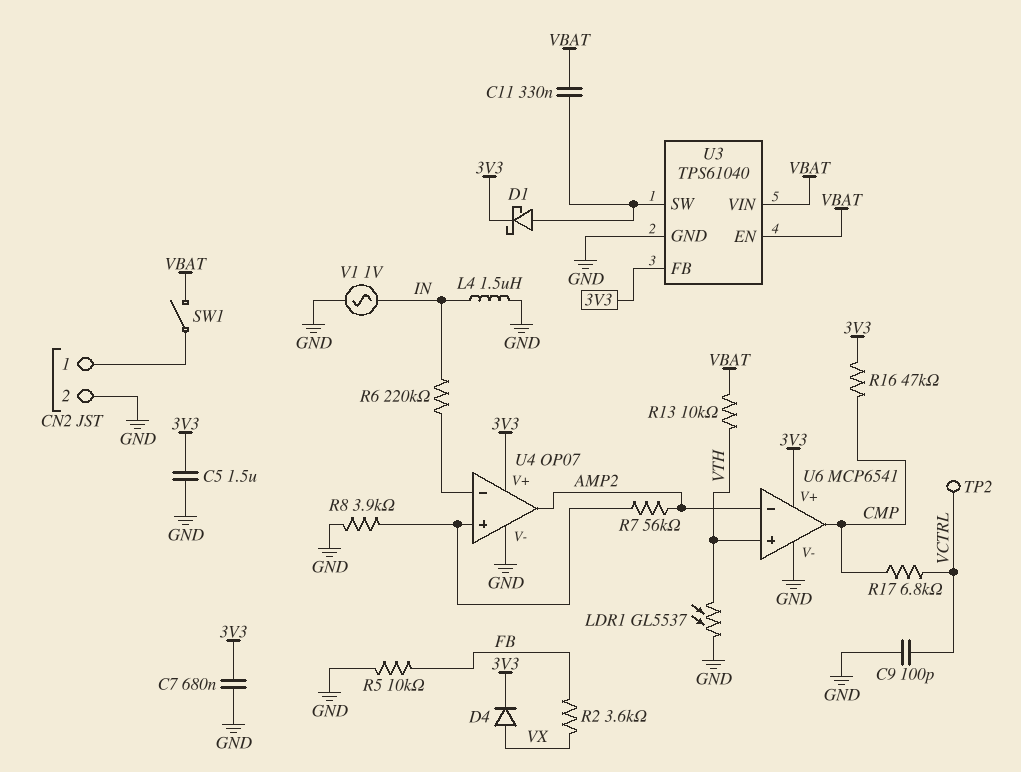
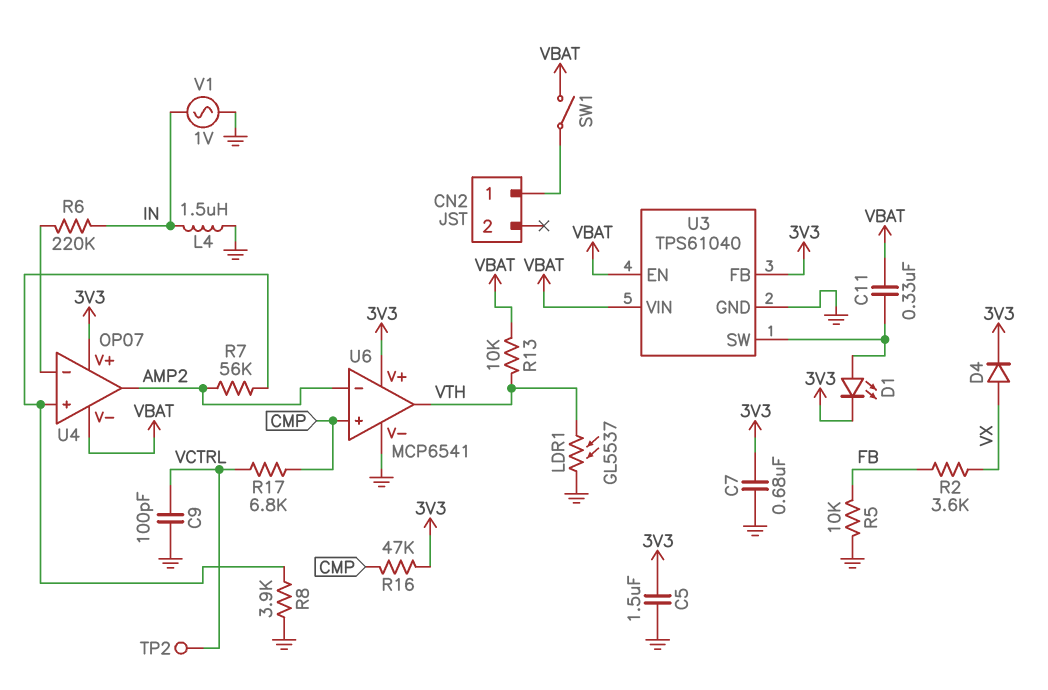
CN2 pin 2: GND -> none
D1: schottky (A U3/SW, K 3V3) -> LED (A U3/SW, K 3V3)
U4 pin V-: GND -> VBAT
U6 pin in+: VTH -> CMP
U6 pin out: CMP -> VTH

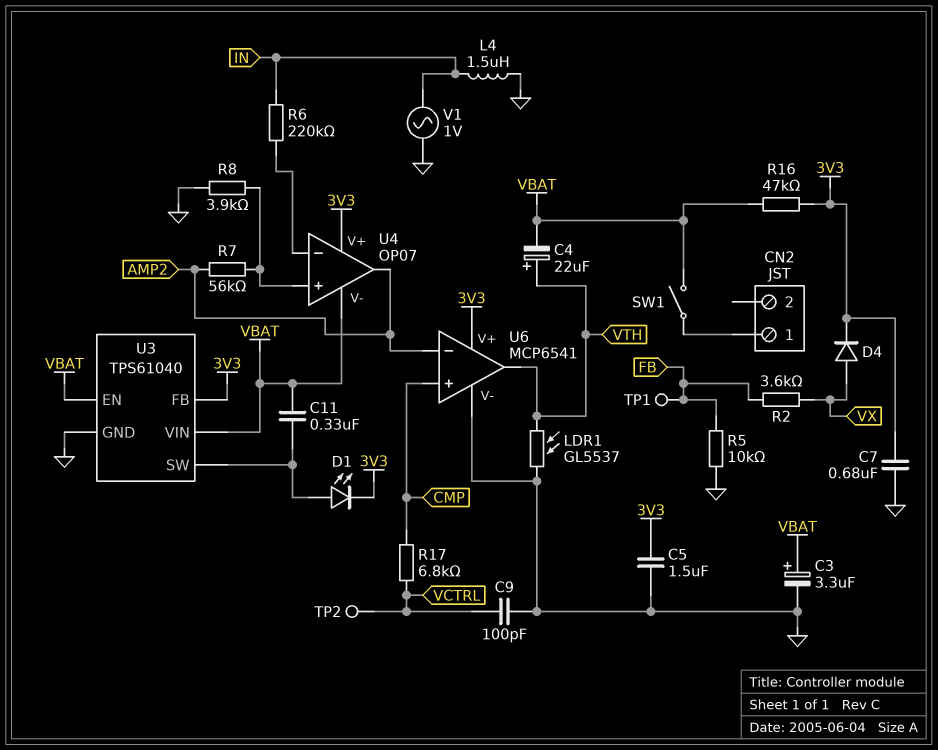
C3: none -> 3.3uF (plus VBAT, minus GND)
C4: none -> 22uF (plus VTH, minus VBAT)
R13: 10k (VBAT, VTH) -> none
R16: 47k (3V3, CMP) -> 47k (3V3, VBAT)
TP1: none -> test point (FB)

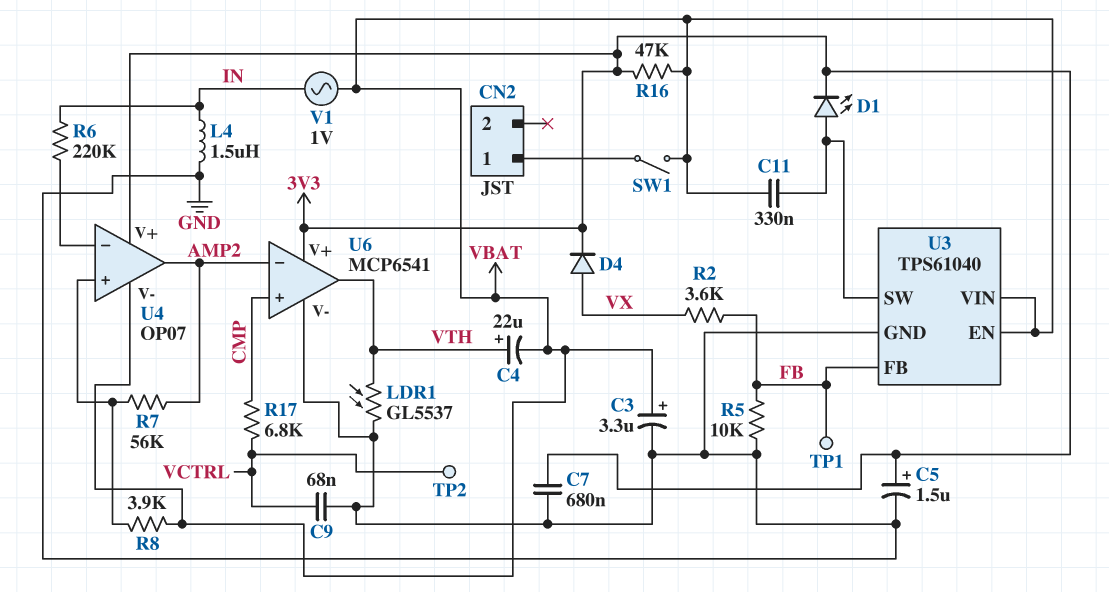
C5: 1.5uF (3V3, GND) -> 1.5uF (plus 3V3, minus GND)
C9: 100pF (GND, VCTRL) -> 68nF (GND, VCTRL)
R8: 3.9k (GND, U4/in+) -> 3.9k (U4/in+, VBAT)
U3 pin FB: 3V3 -> FB
V1: AC 1V (GND, IN) -> AC 1V (IN, VBAT)

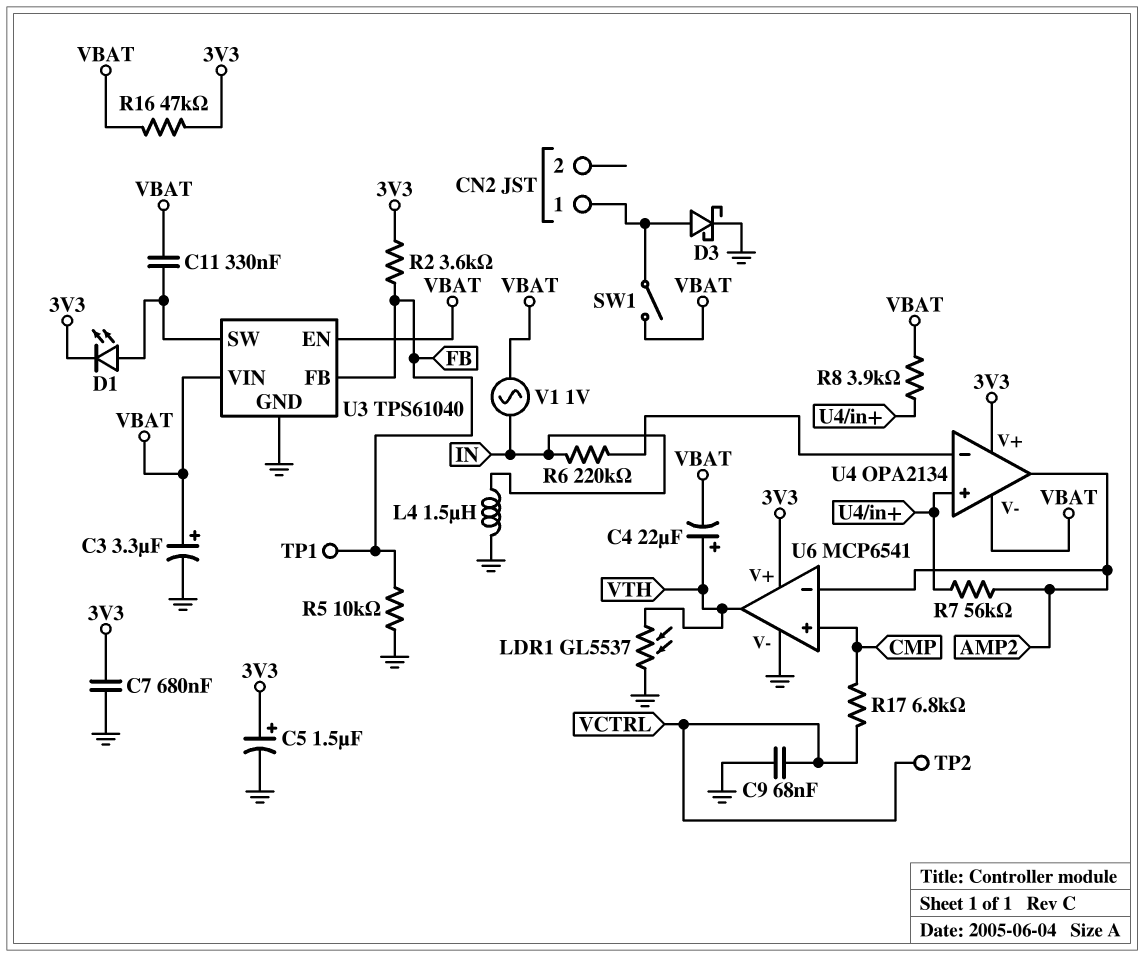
D3: none -> schottky (A CN2/1, K GND)
D4: diode (A VX, K 3V3) -> none
R2: 3.6k (FB, VX) -> 3.6k (3V3, FB)
U4: OP07 -> OPA2134

